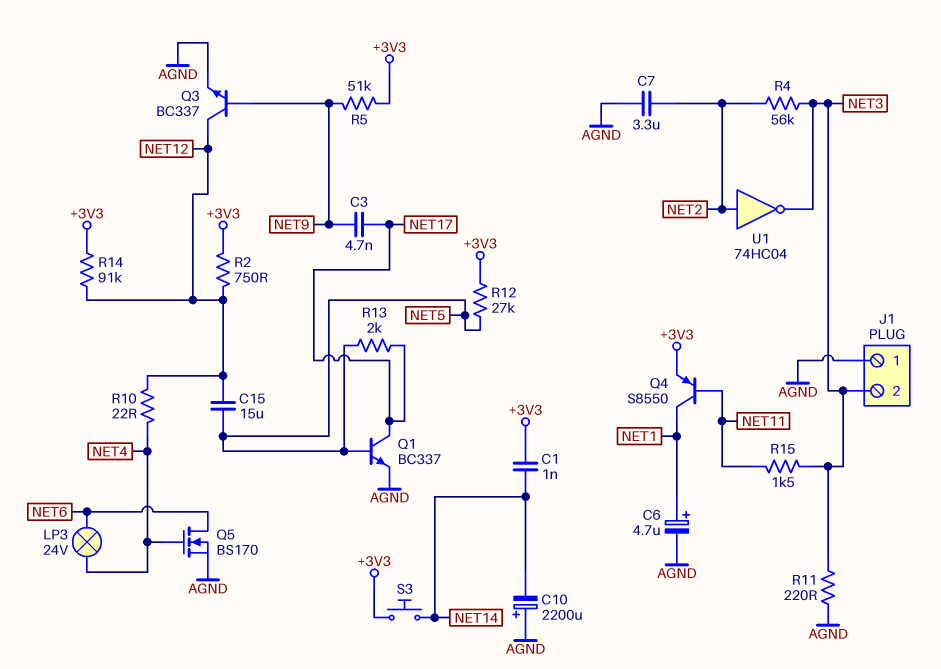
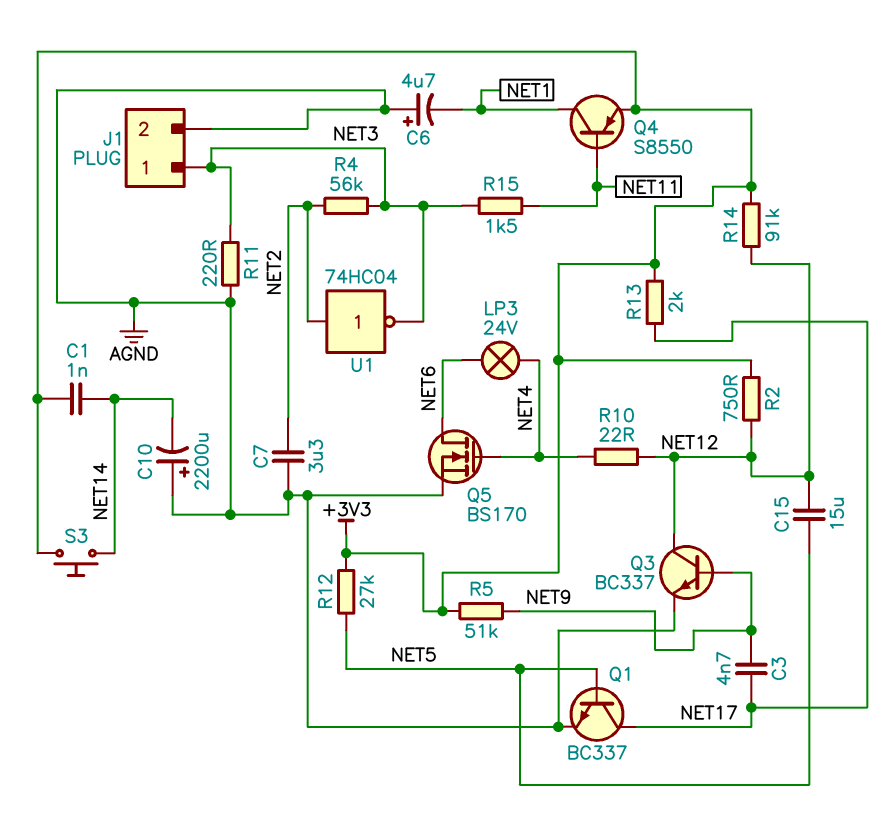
C6: 4.7uF (plus NET1, minus AGND) -> 4.7uF (plus AGND, minus NET1)
J1 pin 1: AGND -> NET3
J1 pin 2: NET3 -> AGND
R13: 2k (NET5, NET17) -> 2k (+3V3, NET17)

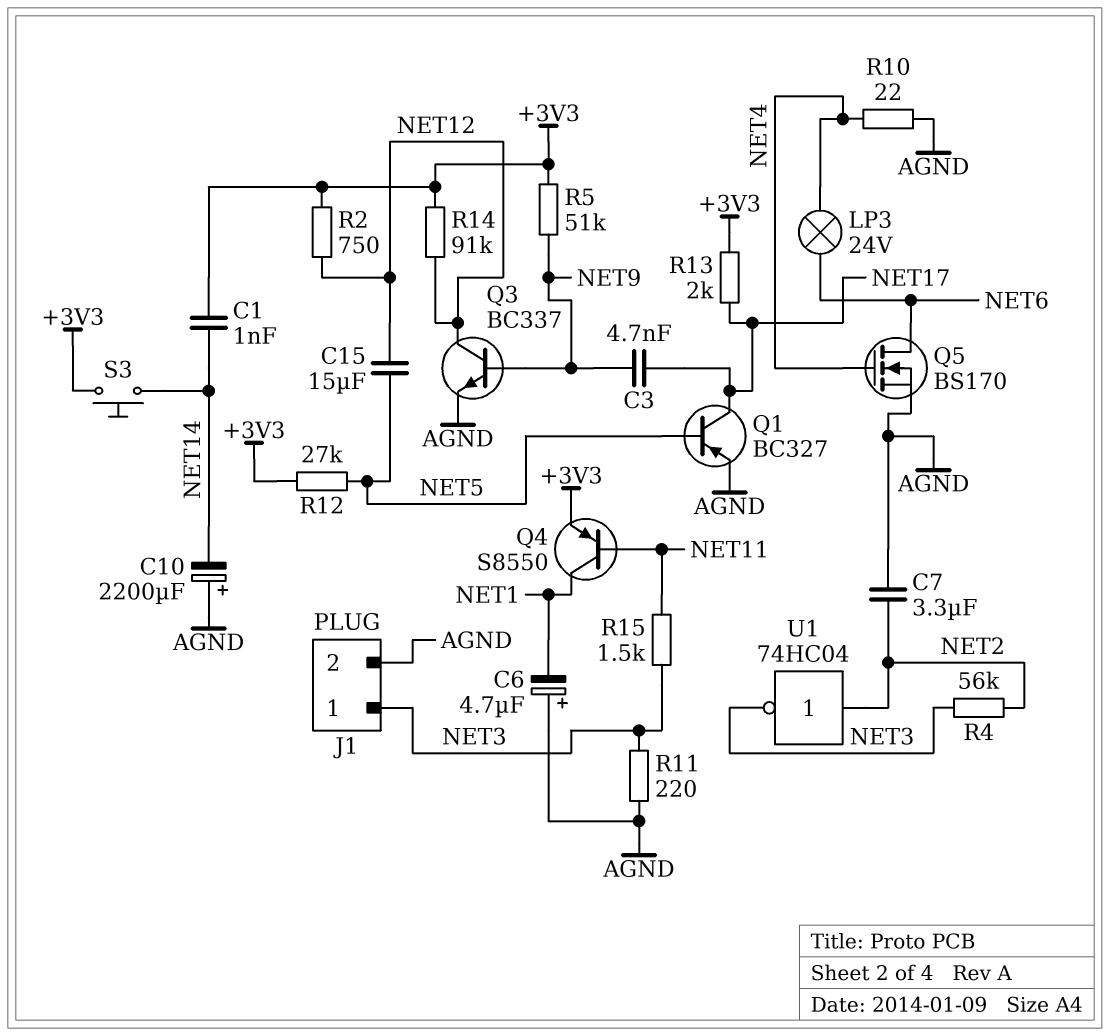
Q1: NPN BC337 (B NET5, C NET17, E AGND) -> PNP BC327 (B NET5, C NET17, E AGND)
R10: 22 (NET4, NET12) -> 22 (AGND, NET4)

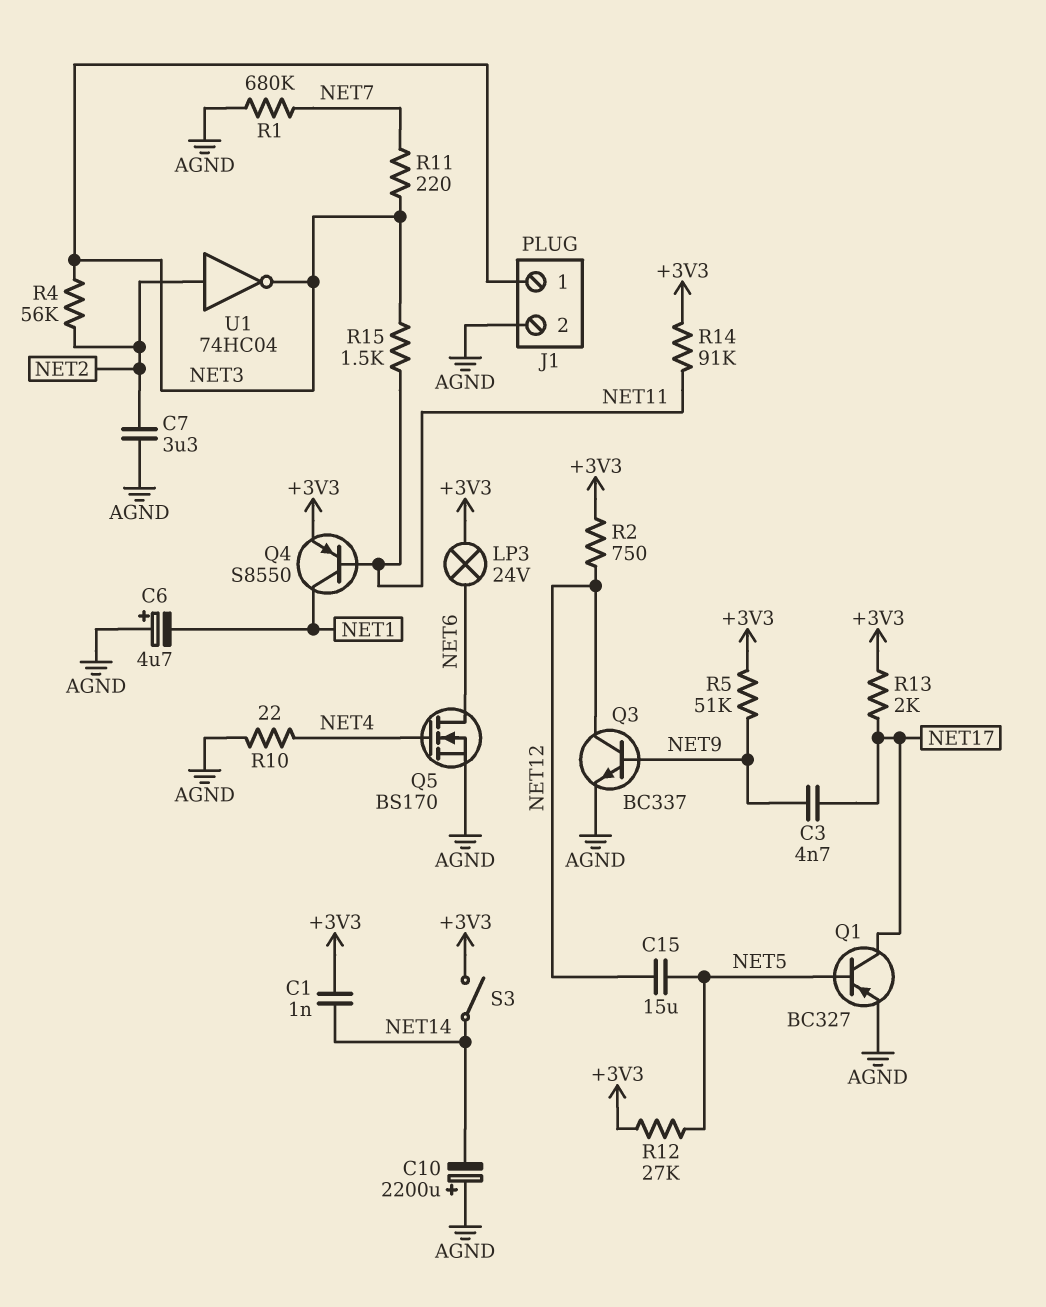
LP3: lamp 24V (NET4, NET6) -> lamp 24V (+3V3, NET6)
R1: none -> 680k (AGND, NET7)
R11: 220 (AGND, NET3) -> 220 (NET3, NET7)
R14: 91k (+3V3, NET12) -> 91k (+3V3, NET11)
S3: button (+3V3, NET14) -> switch (+3V3, NET14)

